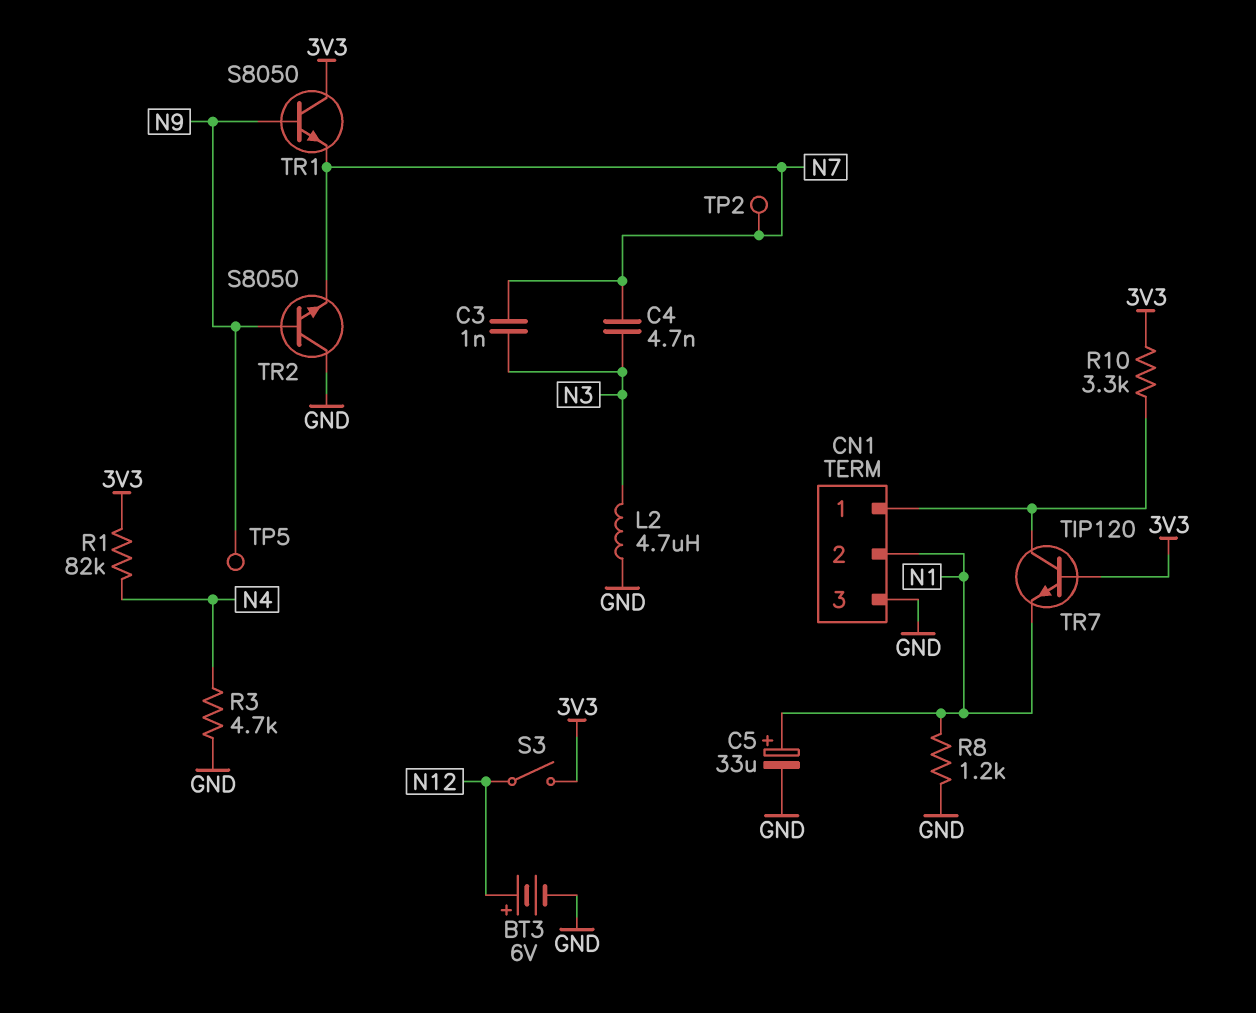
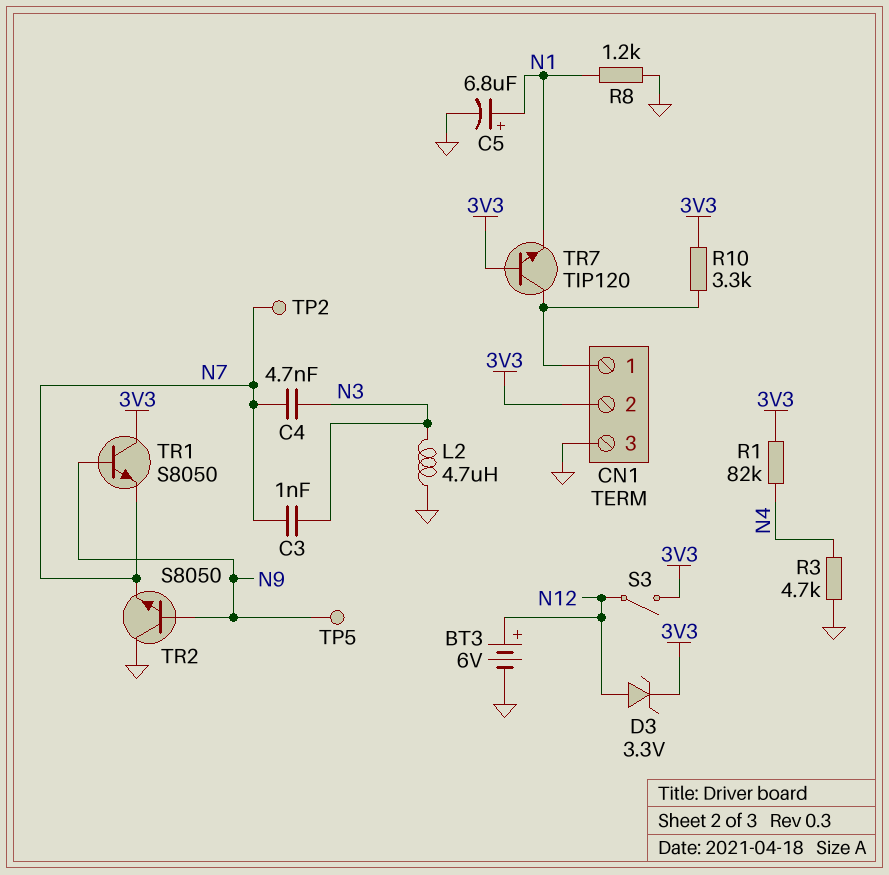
C5: 33uF (plus N1, minus GND) -> 6.8uF (plus N1, minus GND)
CN1 pin 2: N1 -> 3V3
D3: none -> zener 3.3V (A N12, K 3V3)

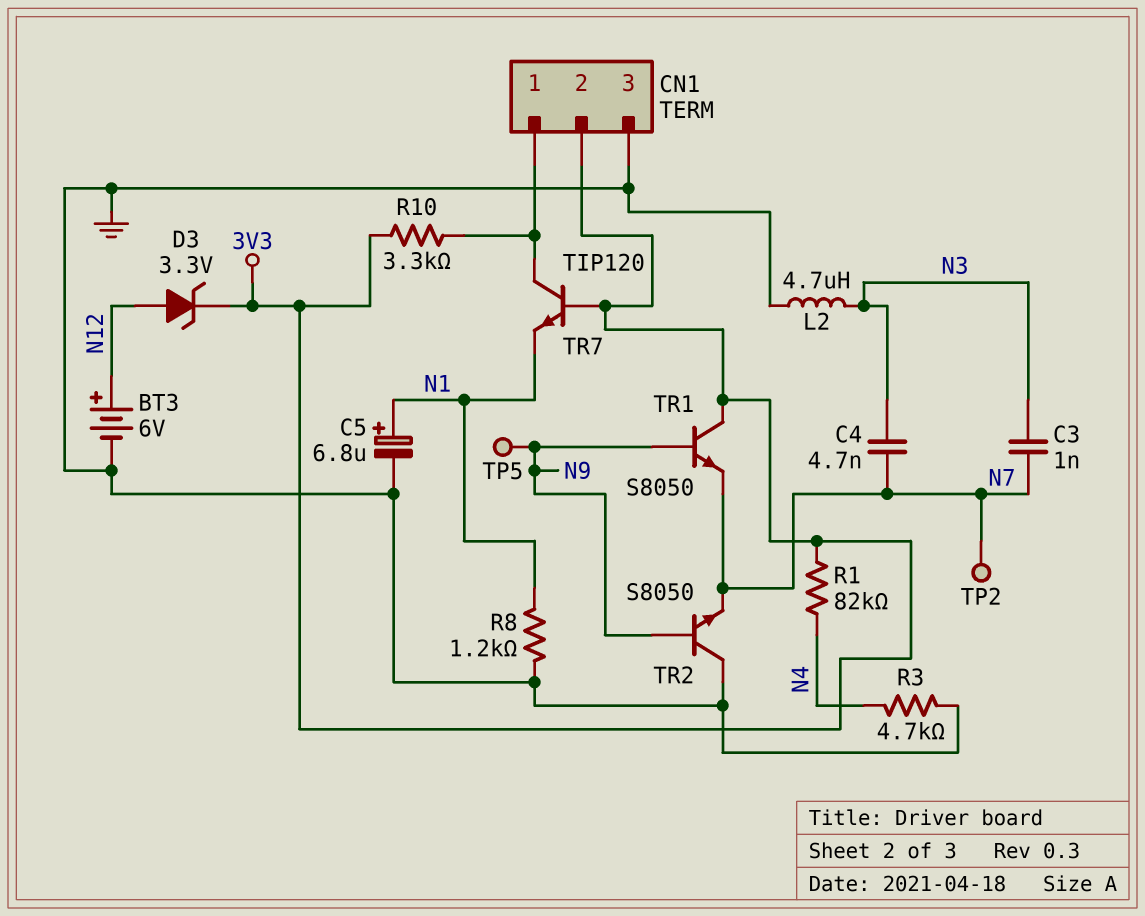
S3: switch (3V3, N12) -> none

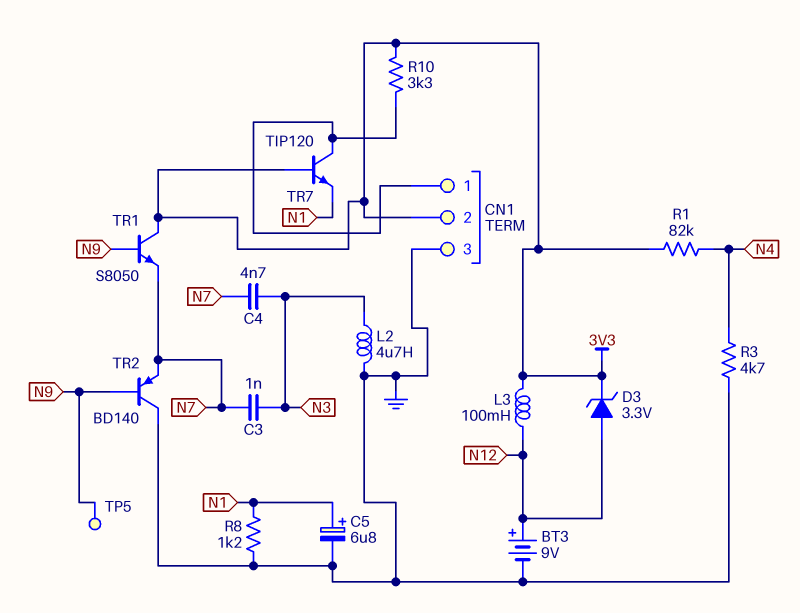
BT3: 6V (plus N12, minus GND) -> 9V (plus N12, minus GND)
L3: none -> 100mH (3V3, N12)
TP2: test point (N7) -> none
TR2: NPN S8050 (B N9, C GND, E N7) -> PNP BD140 (B N9, C GND, E N7)

